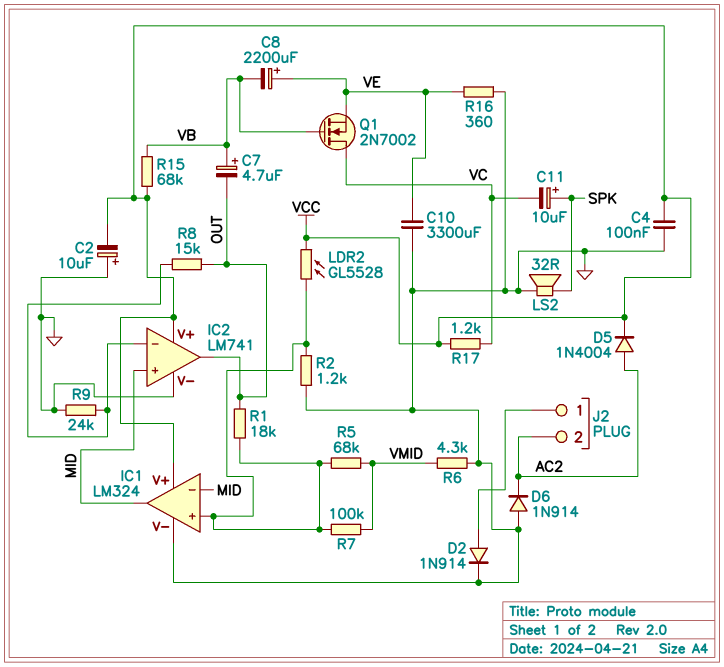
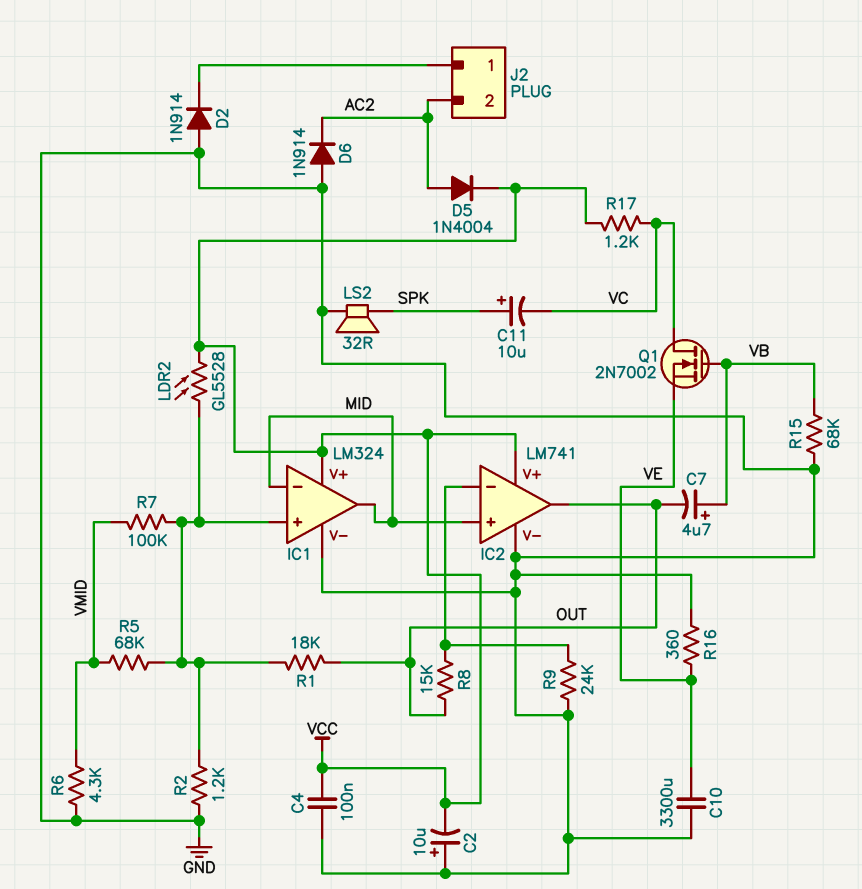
C8: 2200uF (plus VE, minus VB) -> none
D2: diode 1N914 (A J2/1, K GND) -> diode 1N914 (A GND, K J2/1)
R15: 68k (VB, VCC) -> 68k (GND, VB)

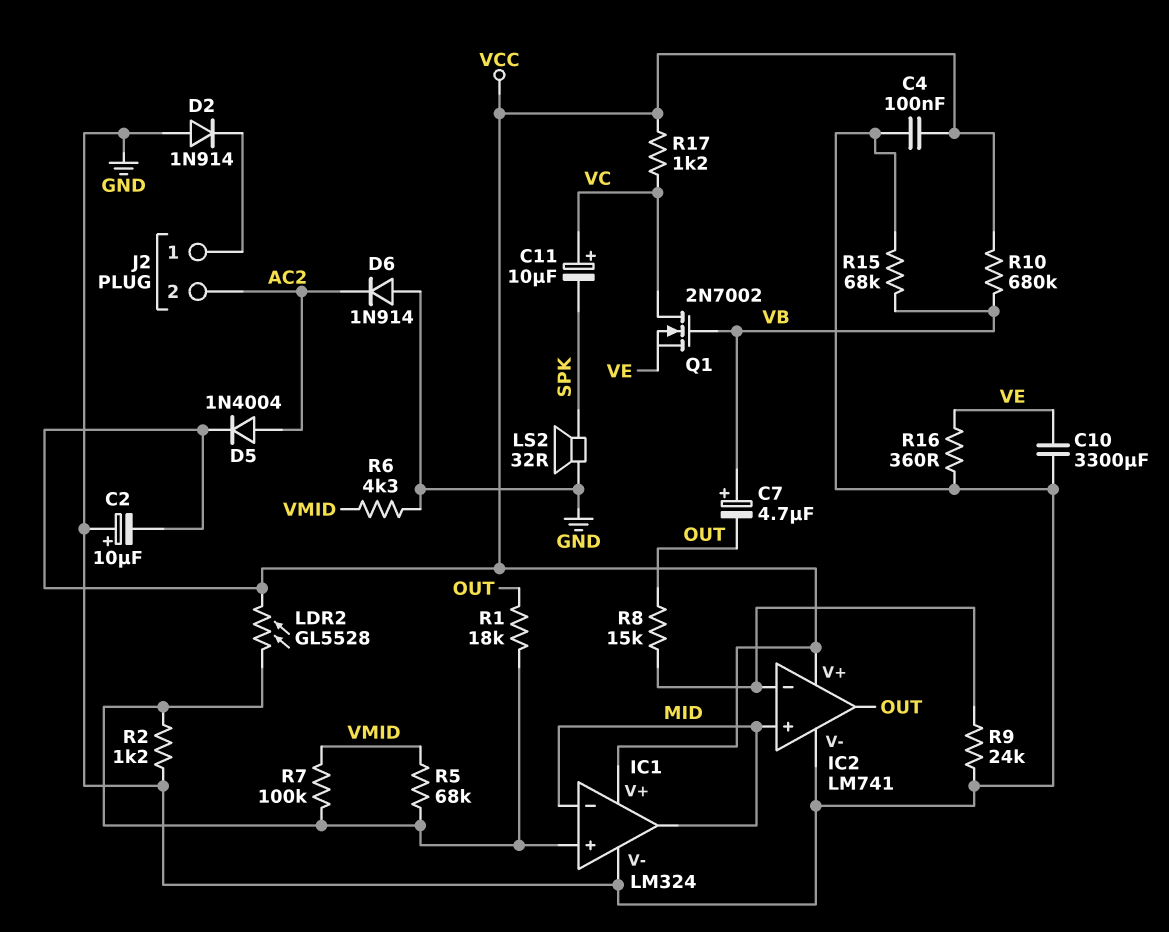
C11: 10uF (plus SPK, minus VC) -> 10uF (plus VC, minus SPK)
R10: none -> 680k (VB, VCC)

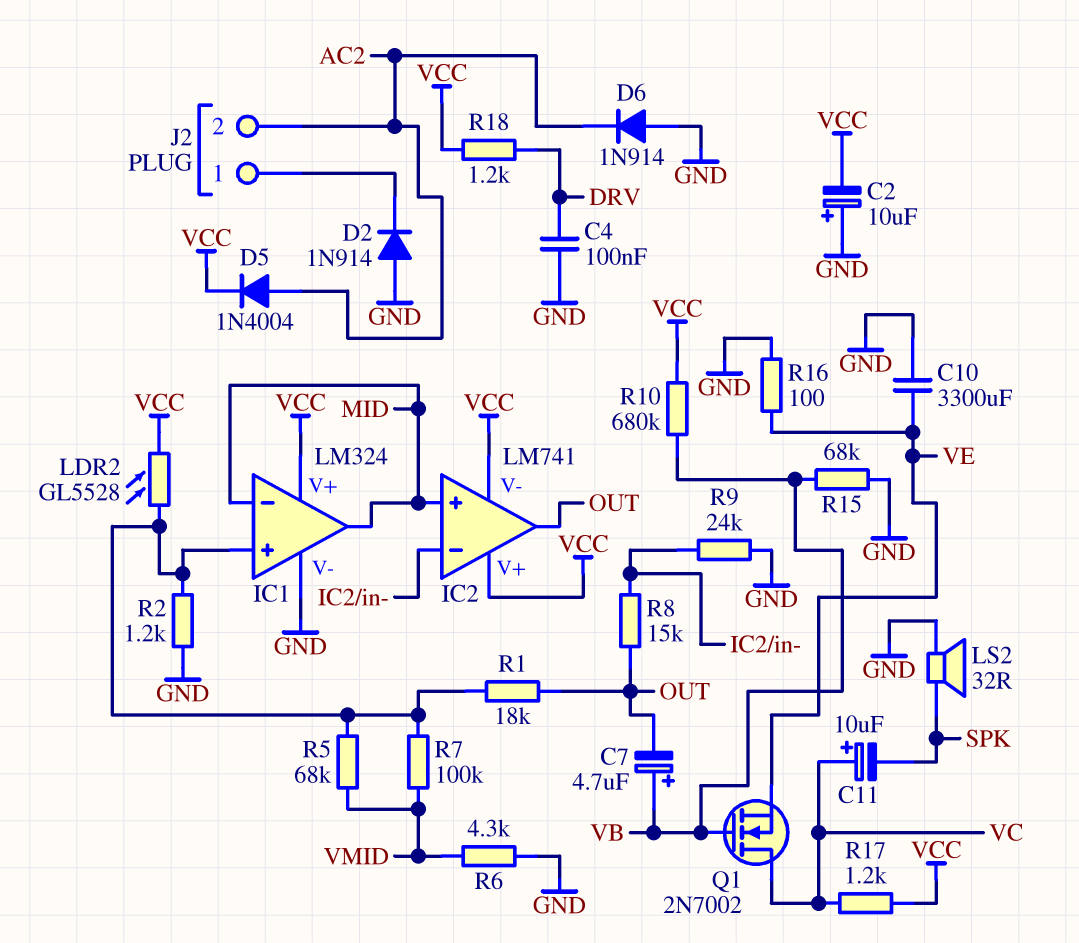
C4: 100nF (GND, VCC) -> 100nF (DRV, GND)
IC2 pin V-: GND -> VCC
R16: 360 (GND, VE) -> 100 (GND, VE)
R18: none -> 1.2k (DRV, VCC)

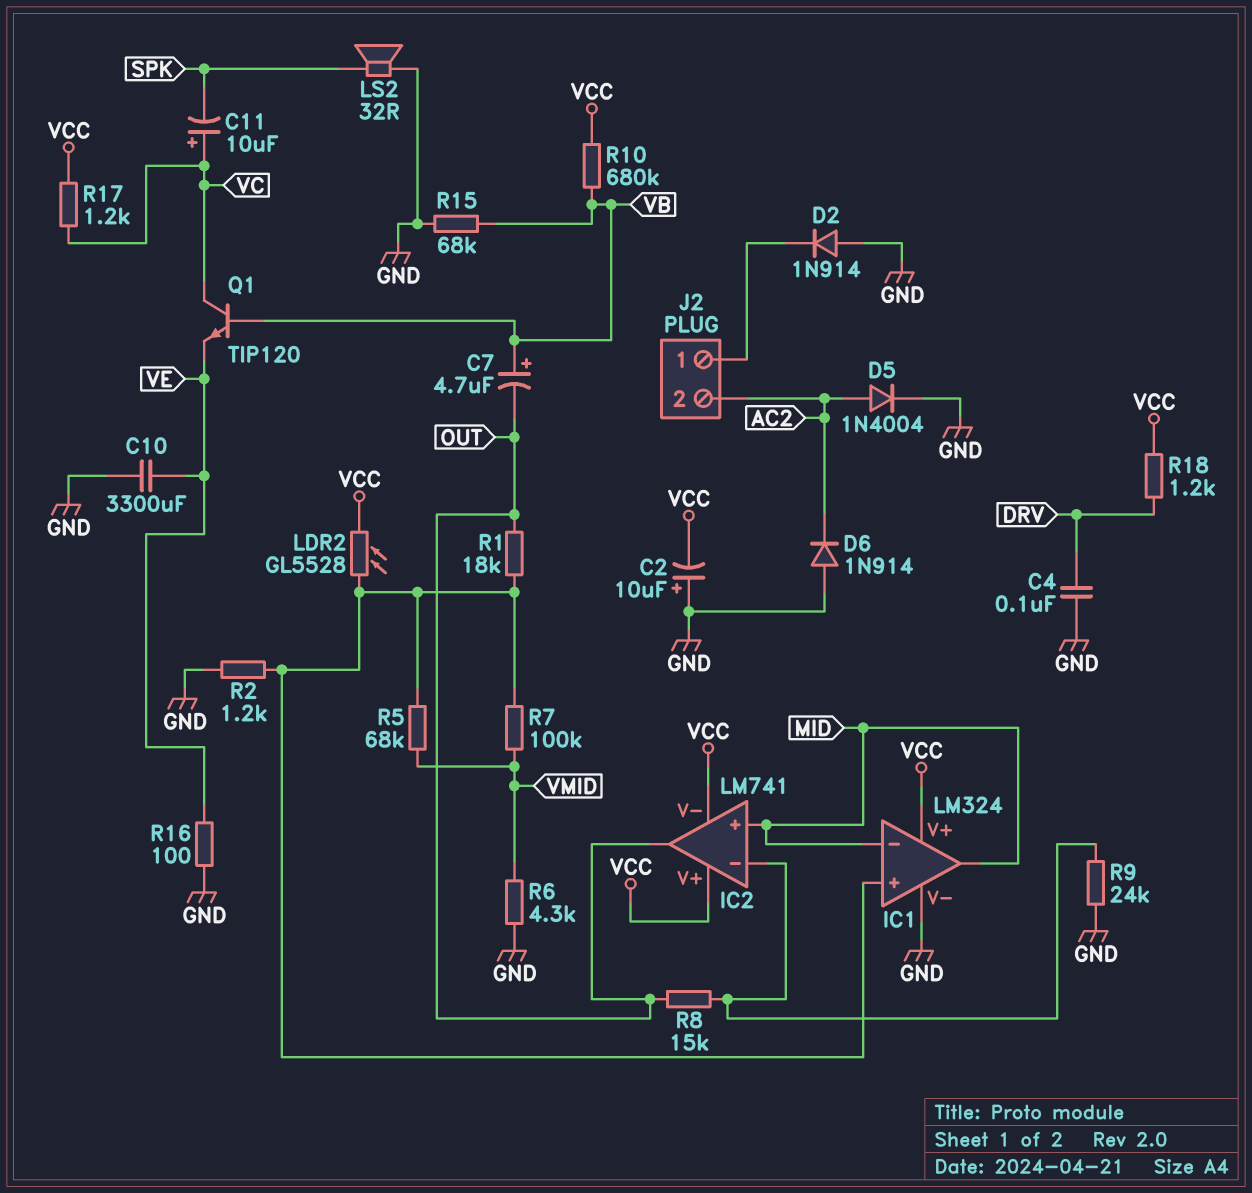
D5: diode 1N4004 (A AC2, K VCC) -> diode 1N4004 (A AC2, K GND)
Q1: NMOS 2N7002 (G VB, D VC, S VE) -> NPN TIP120 (B VB, C VC, E VE)

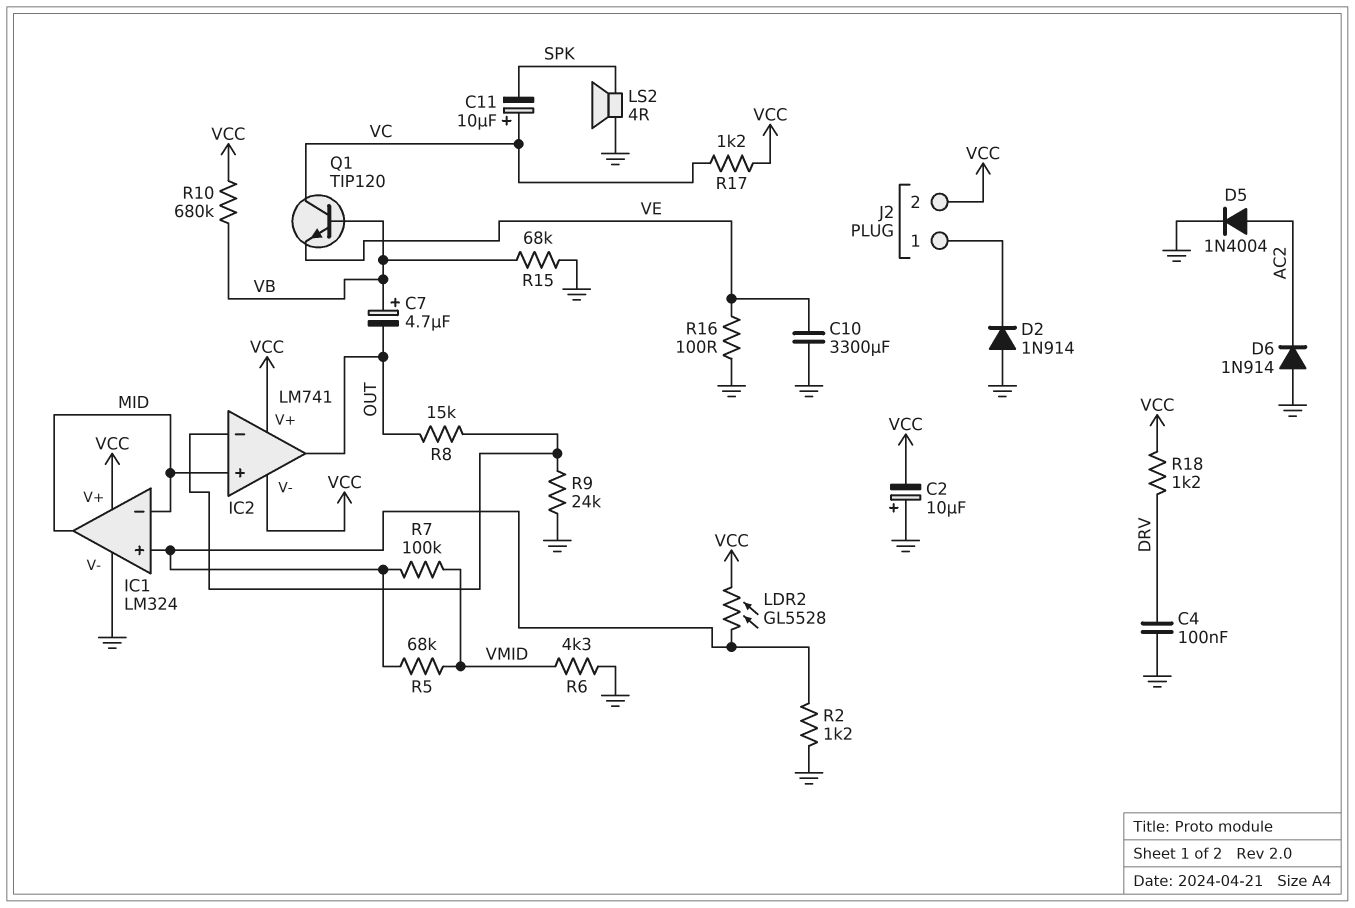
J2 pin 2: AC2 -> VCC
LS2: speaker 32R (GND, SPK) -> speaker 4R (GND, SPK)
R1: 18k (IC1/in+, OUT) -> none

